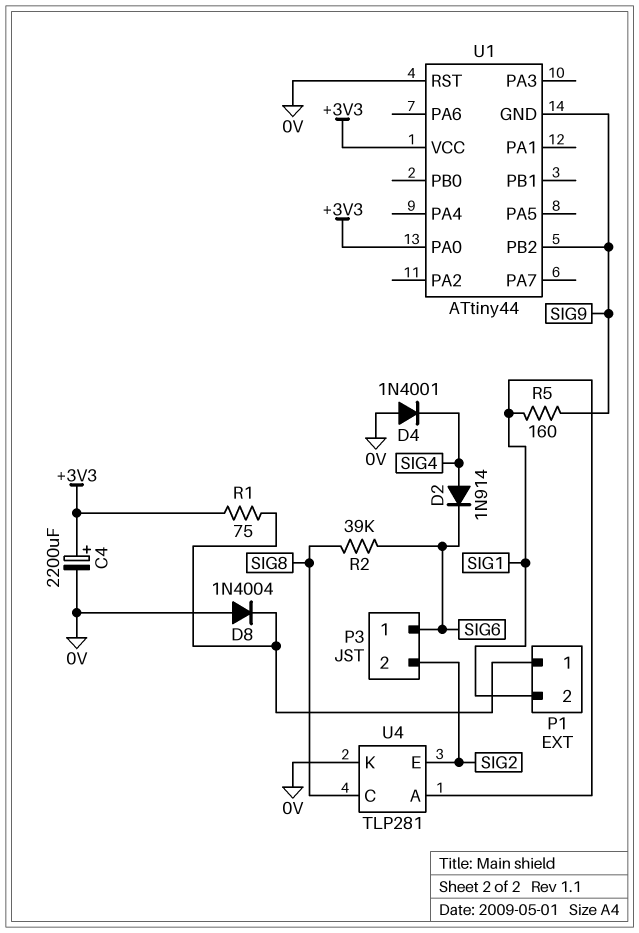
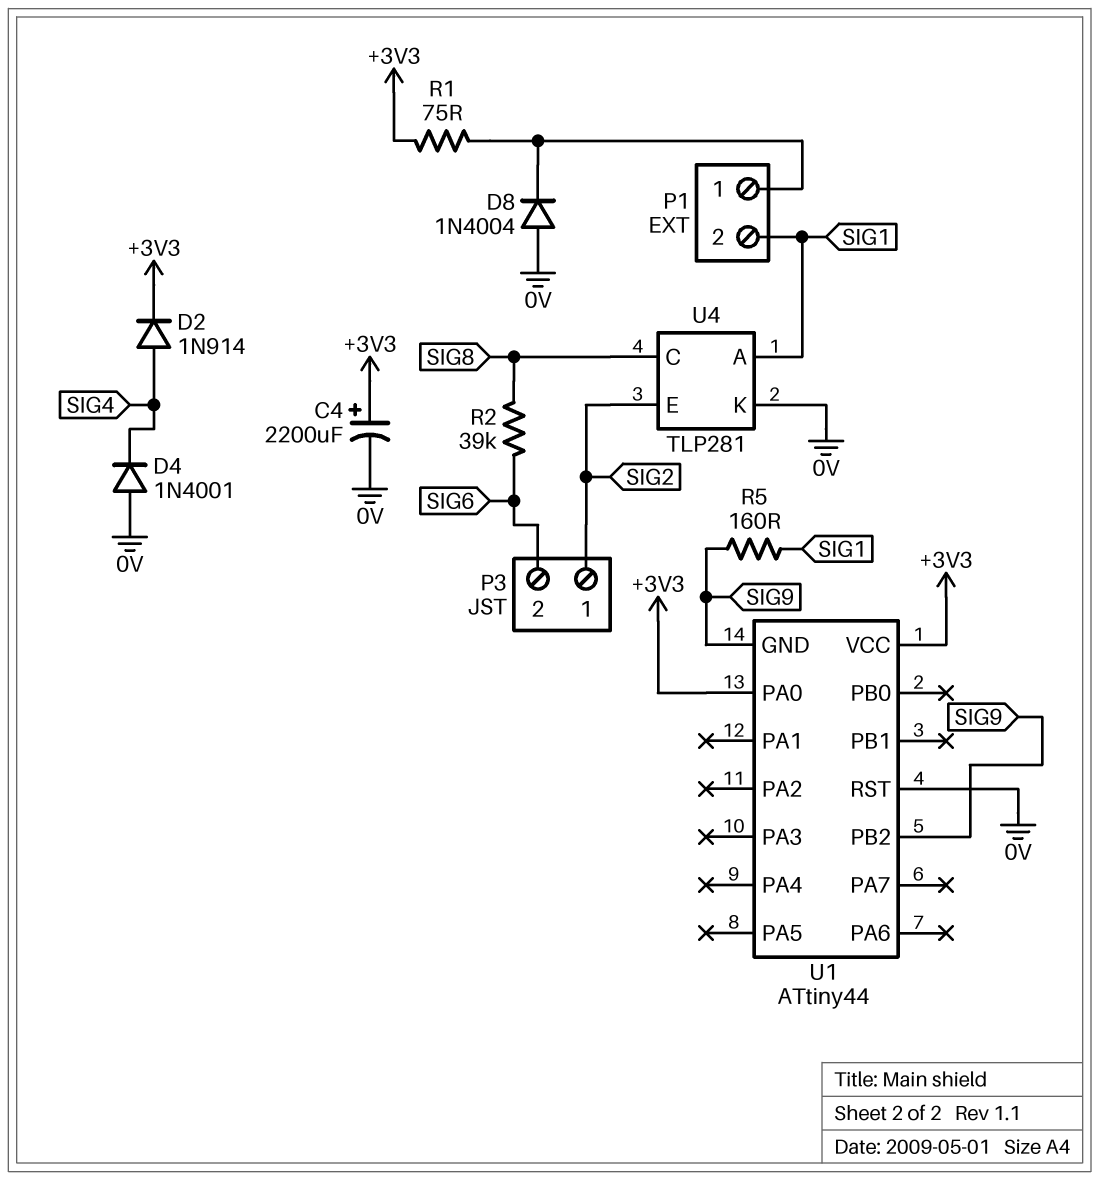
D2: diode 1N914 (A SIG4, K SIG6) -> diode 1N914 (A SIG4, K +3V3)
P3 pin 1: SIG6 -> SIG2
P3 pin 2: SIG2 -> SIG6

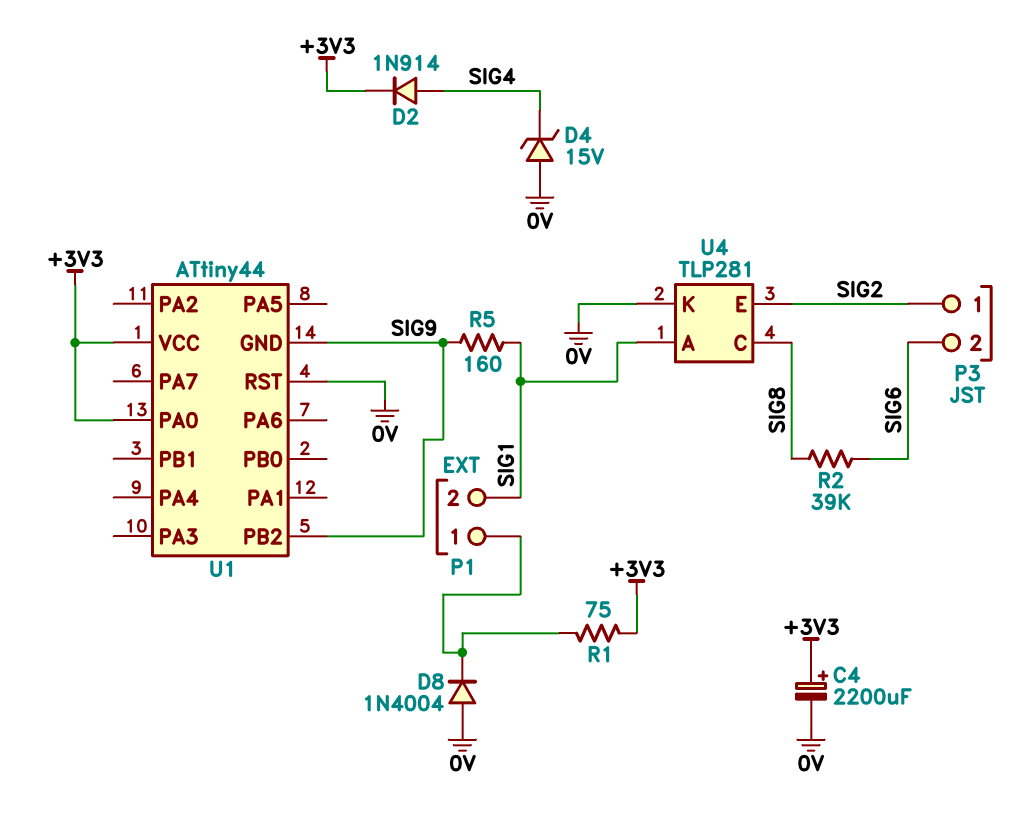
D4: diode 1N4001 (A 0V, K SIG4) -> zener 15V (A 0V, K SIG4)

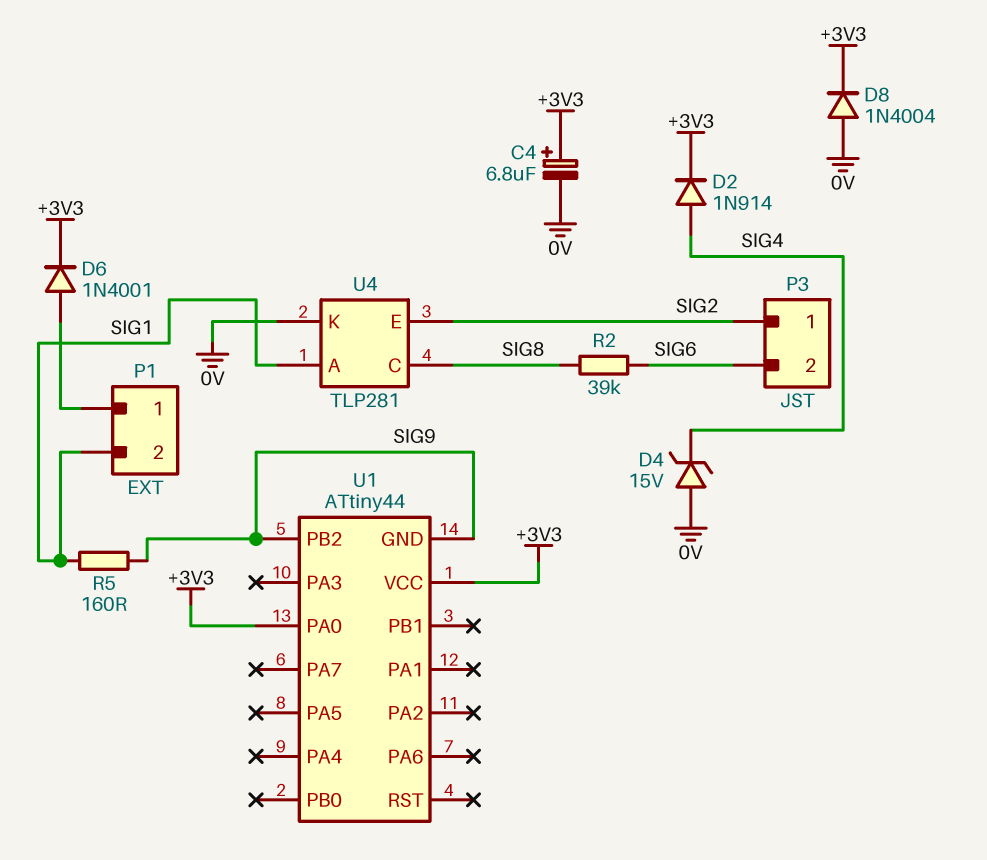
C4: 2200uF (plus +3V3, minus 0V) -> 6.8uF (plus +3V3, minus 0V)
D6: none -> diode 1N4001 (A P1/1, K +3V3)
D8: diode 1N4004 (A 0V, K P1/1) -> diode 1N4004 (A 0V, K +3V3)
R1: 75 (+3V3, P1/1) -> none
U1 pin RST: 0V -> none

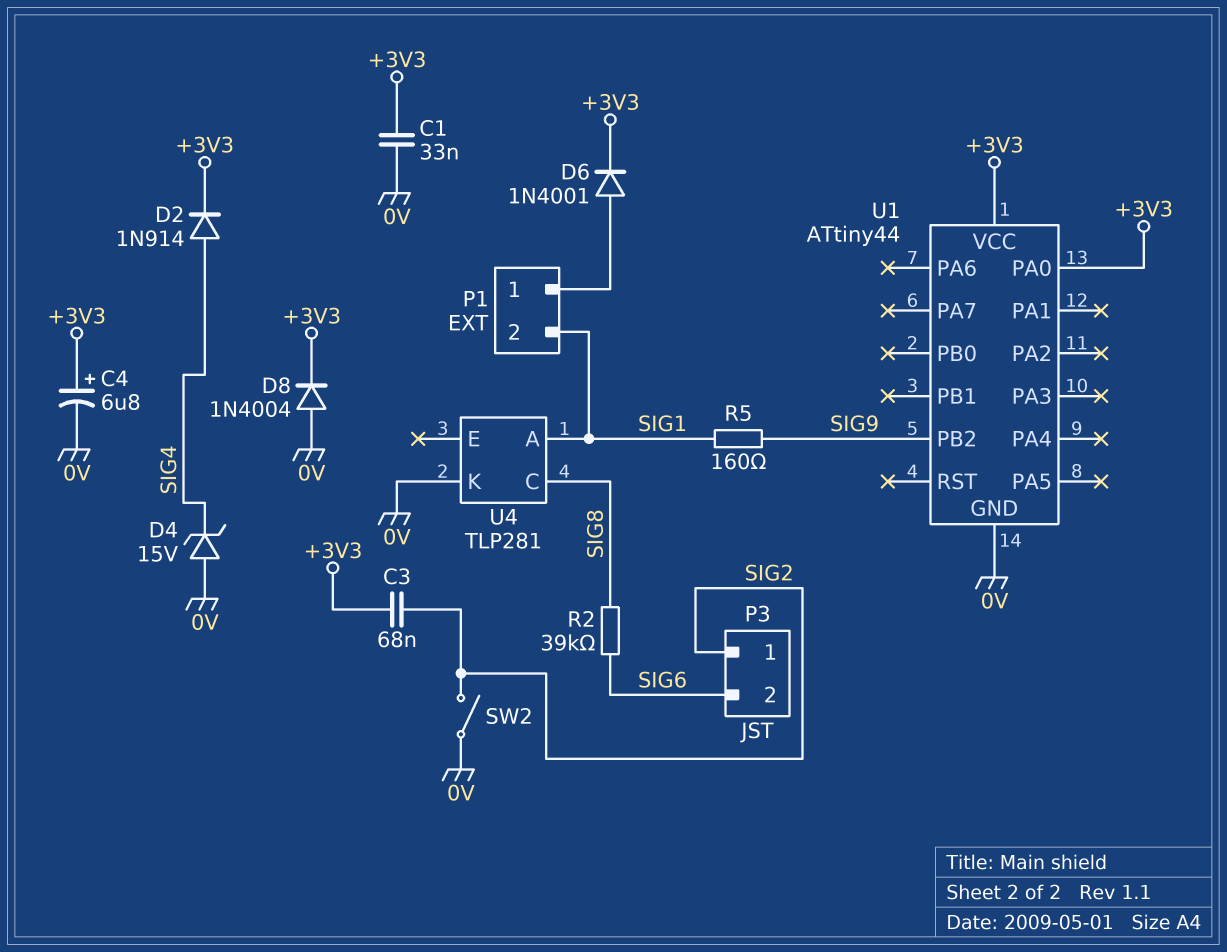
C1: none -> 33nF (+3V3, 0V)
C3: none -> 68nF (+3V3, SIG2)
SW2: none -> switch (0V, SIG2)
U1 pin GND: SIG9 -> 0V
U4 pin E: SIG2 -> none

